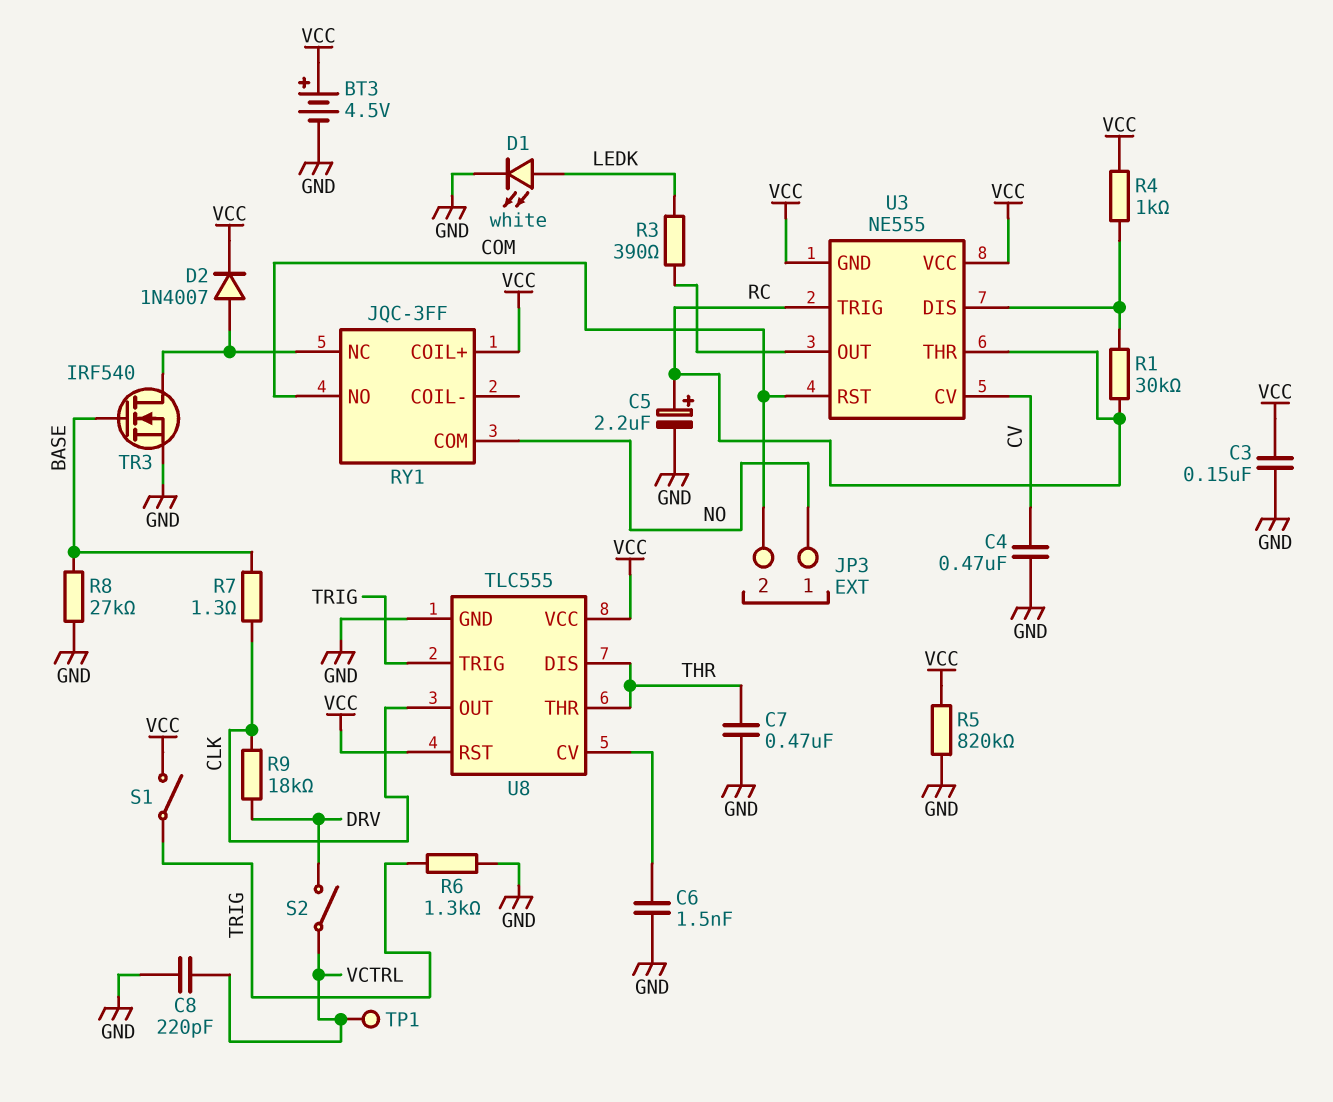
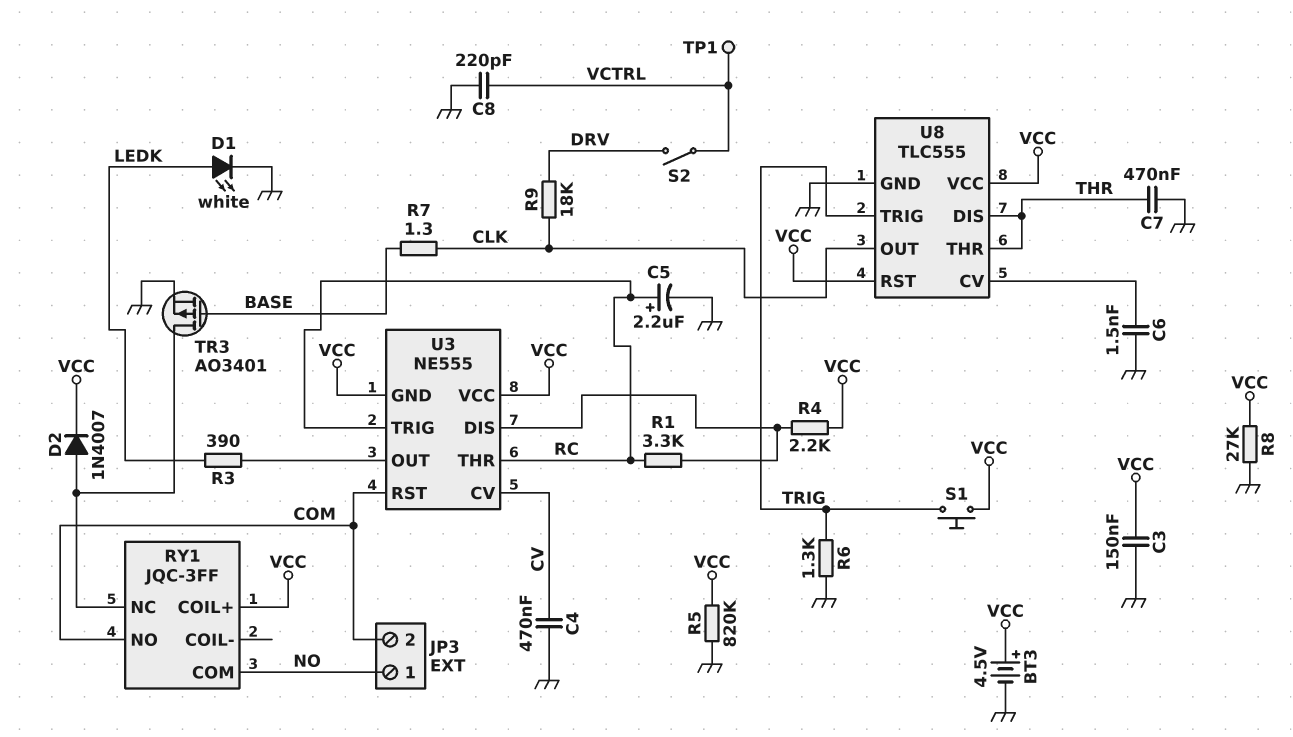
R1: 30k (RC, U3/DIS) -> 3.3k (RC, U3/DIS)
R4: 1k (U3/DIS, VCC) -> 2.2k (U3/DIS, VCC)
R8: 27k (BASE, GND) -> 27k (GND, VCC)
S1: switch (TRIG, VCC) -> button (TRIG, VCC)
TR3: NMOS IRF540 (G BASE, D RY1/NC, S GND) -> PMOS AO3401 (G BASE, D RY1/NC, S GND)

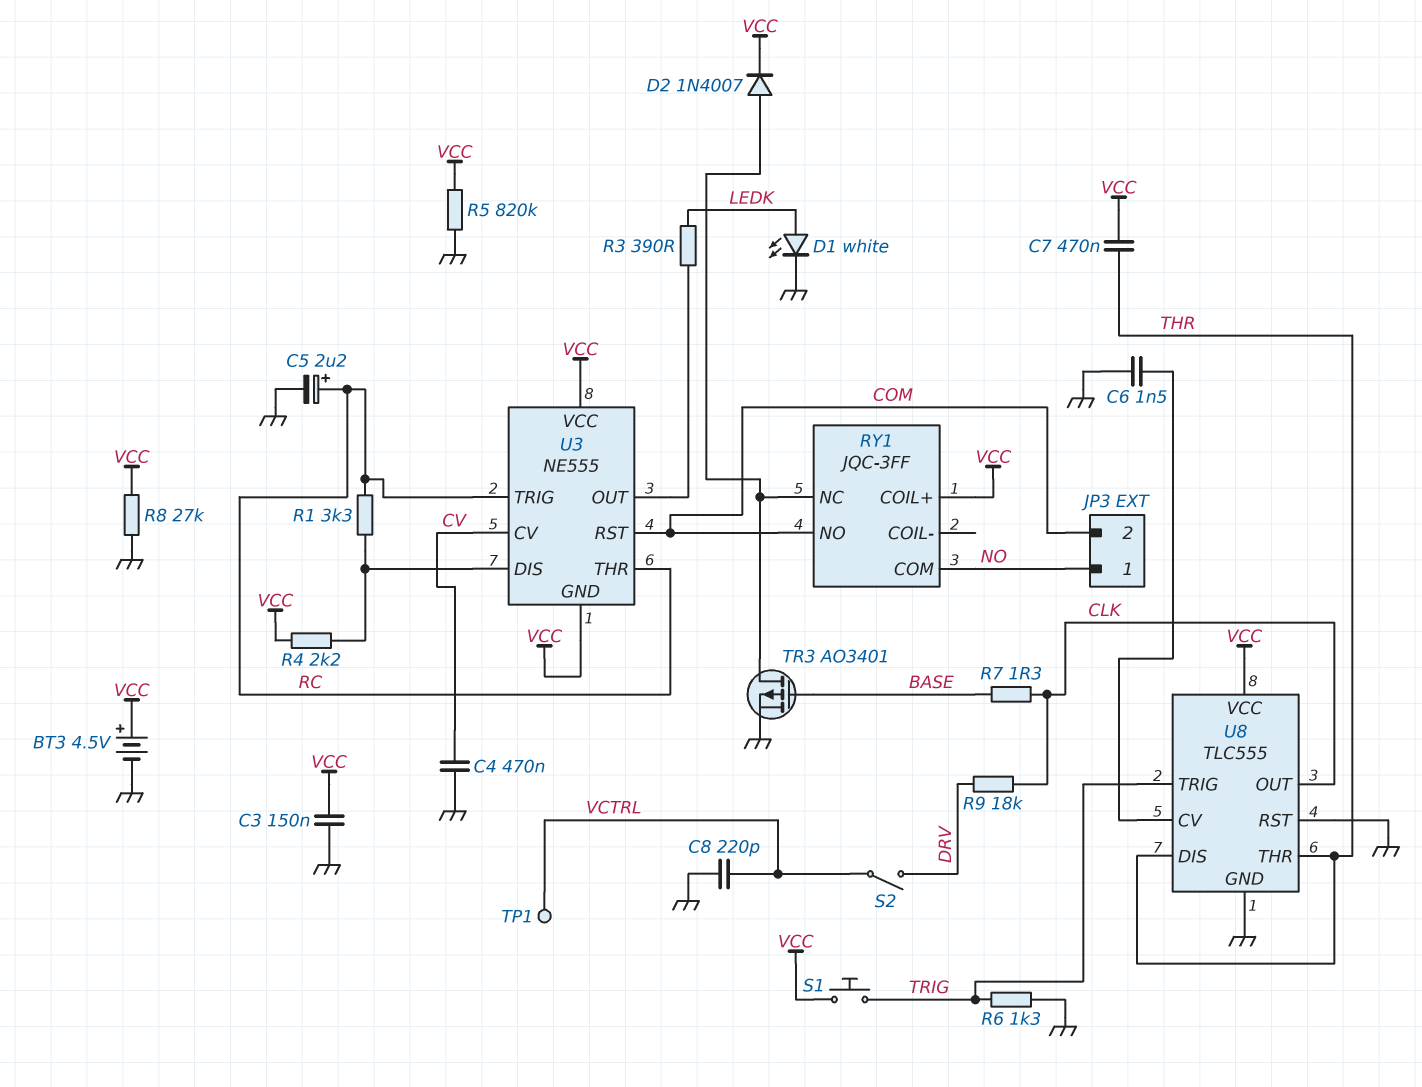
C7: 470nF (GND, THR) -> 470nF (THR, VCC)
U8 pin RST: VCC -> GND

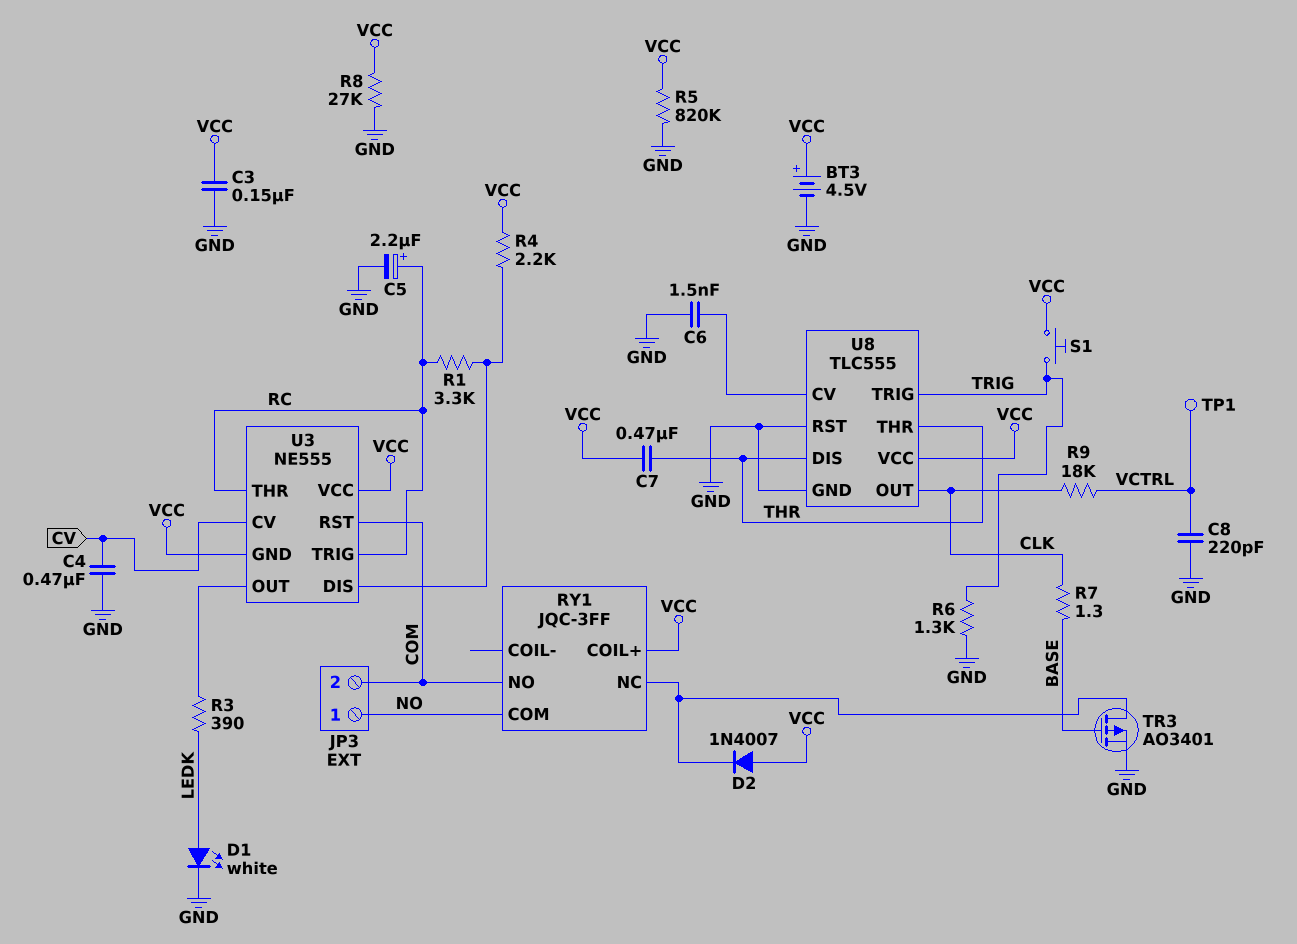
D2: diode 1N4007 (A RY1/NC, K VCC) -> diode 1N4007 (A VCC, K RY1/NC)
R9: 18k (CLK, DRV) -> 18k (CLK, VCTRL)
S2: switch (DRV, VCTRL) -> none

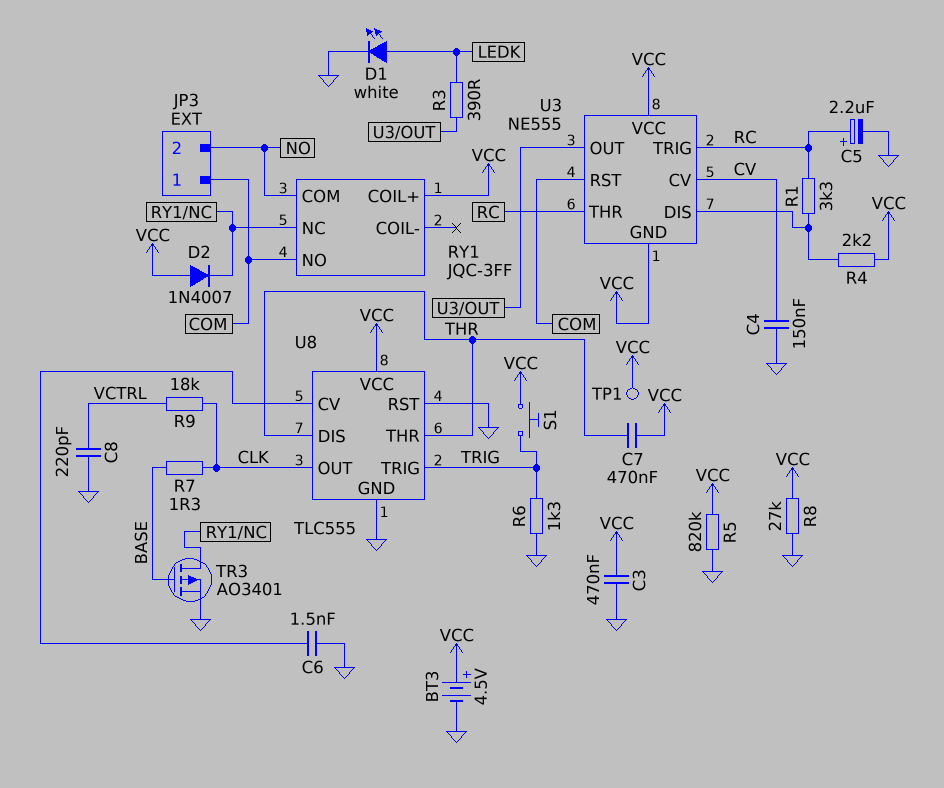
C3: 150nF (GND, VCC) -> 470nF (GND, VCC)
C4: 470nF (CV, GND) -> 150nF (CV, GND)
JP3 pin 1: NO -> COM
JP3 pin 2: COM -> NO
TP1: test point (VCTRL) -> test point (VCC)

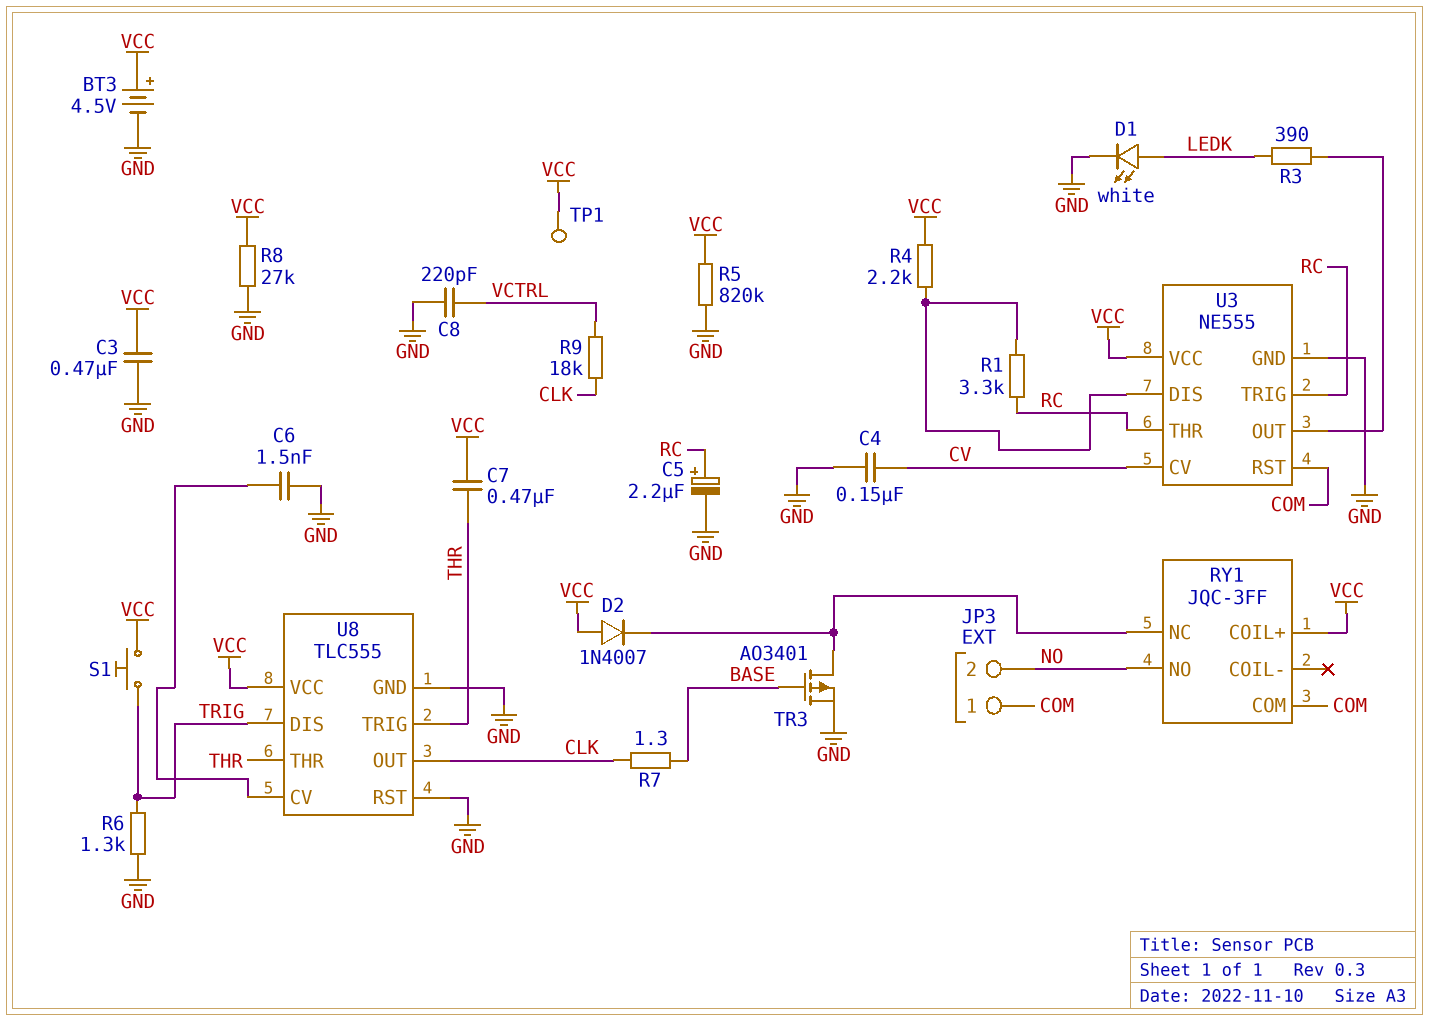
RY1 pin COM: NO -> COM
RY1 pin NO: COM -> NO
U3 pin GND: VCC -> GND
U8 pin DIS: THR -> TRIG
U8 pin TRIG: TRIG -> THR

